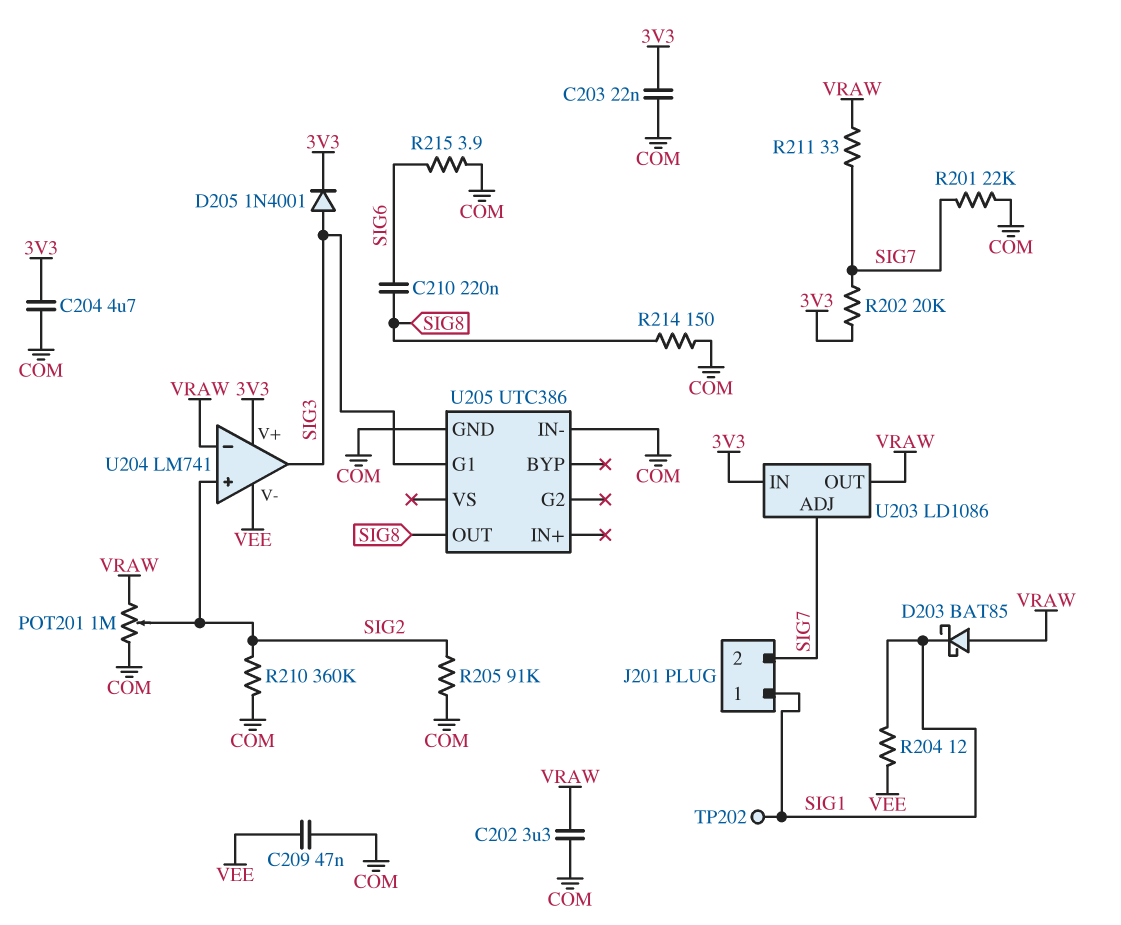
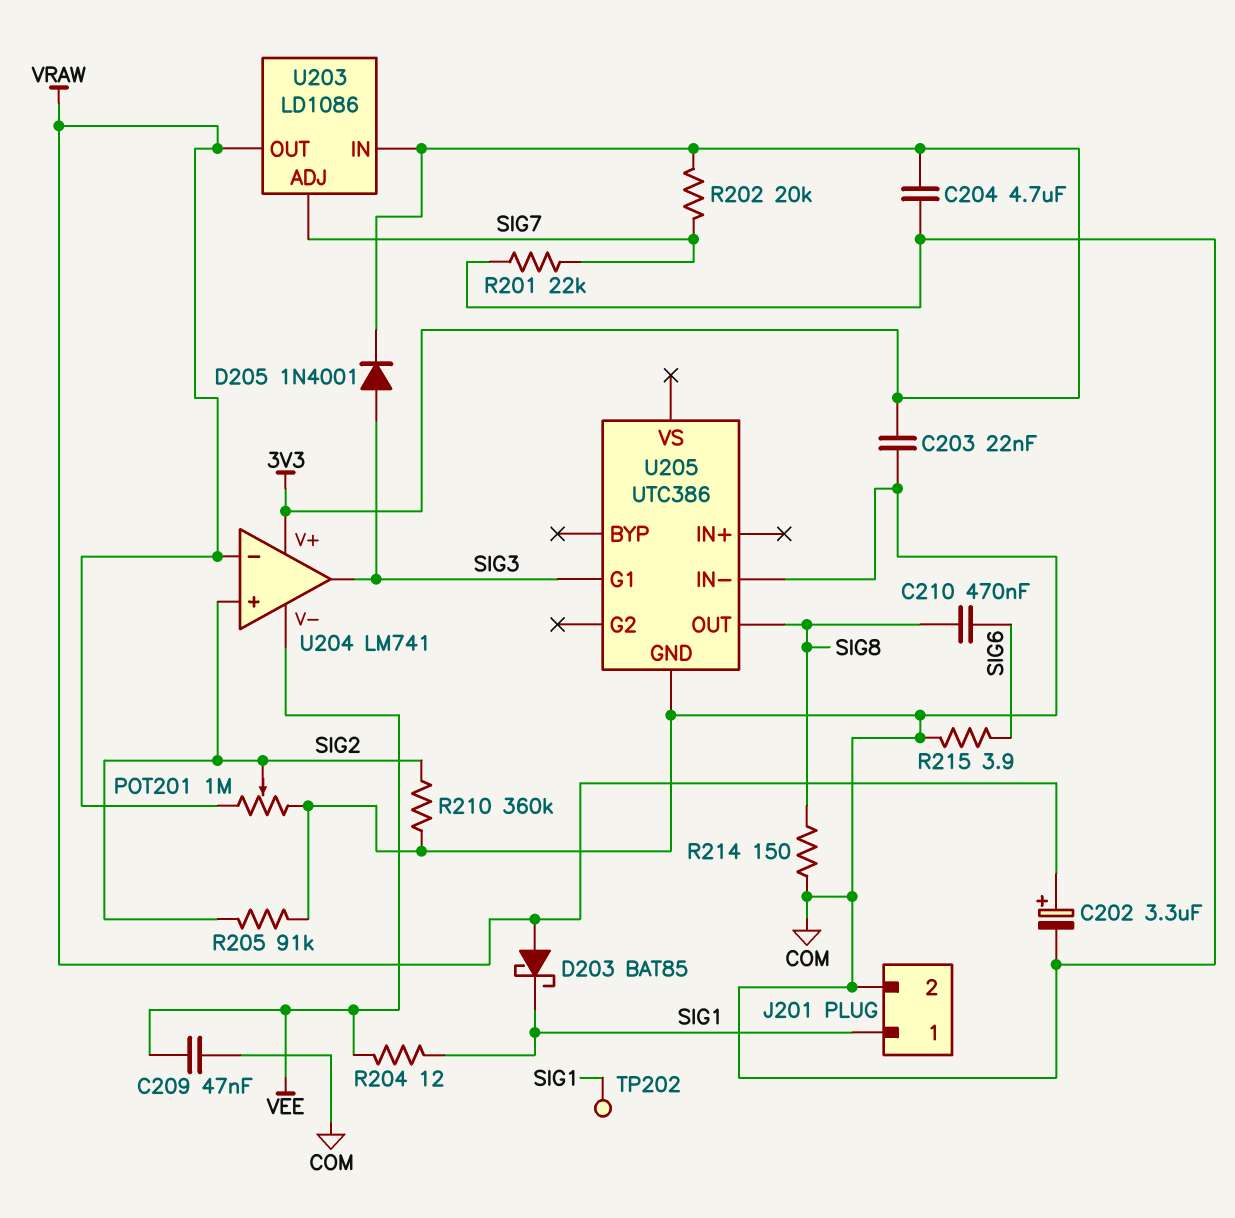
C202: 3.3uF (COM, VRAW) -> 3.3uF (plus VRAW, minus COM)
C210: 220nF (SIG6, SIG8) -> 470nF (SIG6, SIG8)
J201 pin 2: SIG7 -> COM
R211: 33 (SIG7, VRAW) -> none

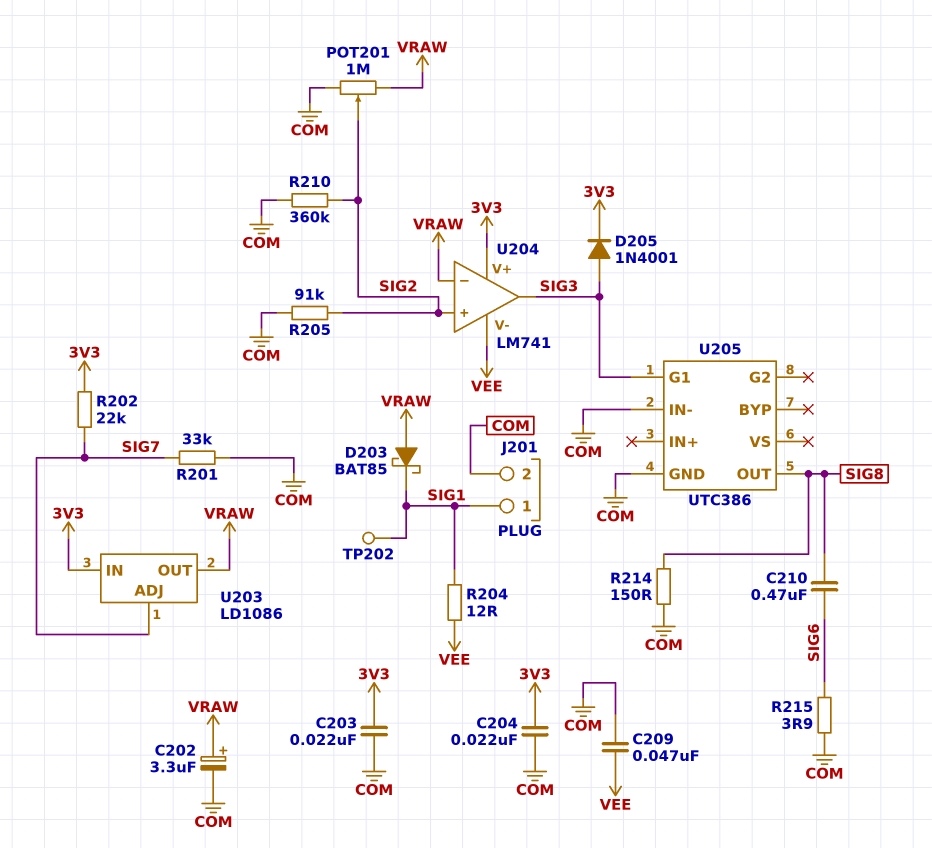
C204: 4.7uF (3V3, COM) -> 22nF (3V3, COM)
R201: 22k (COM, SIG7) -> 33k (COM, SIG7)
R202: 20k (3V3, SIG7) -> 22k (3V3, SIG7)

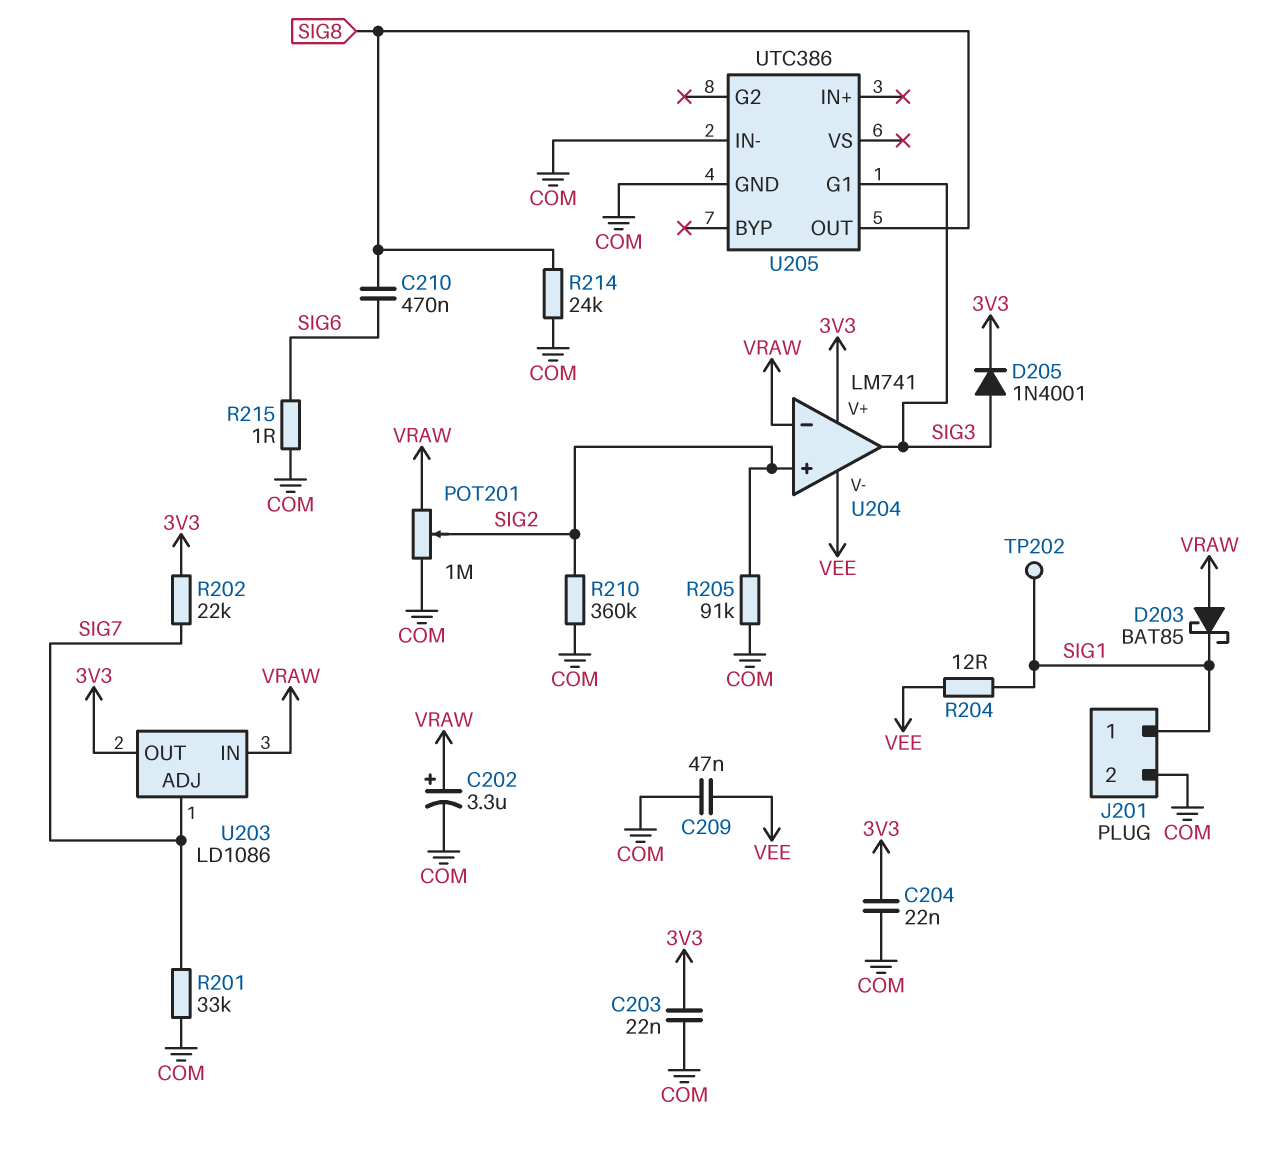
R214: 150 (COM, SIG8) -> 24k (COM, SIG8)
R215: 3.9 (COM, SIG6) -> 1 (COM, SIG6)
U203 pin IN: 3V3 -> VRAW
U203 pin OUT: VRAW -> 3V3

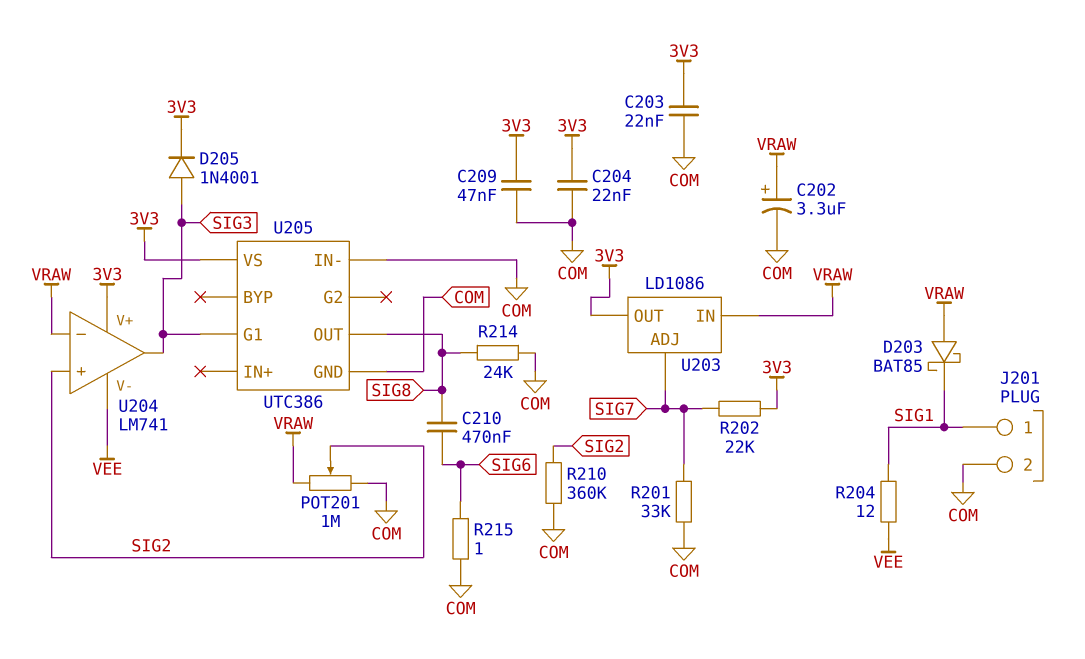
C209: 47nF (COM, VEE) -> 47nF (3V3, COM)
R205: 91k (COM, SIG2) -> none
TP202: test point (SIG1) -> none
U205 pin VS: none -> 3V3

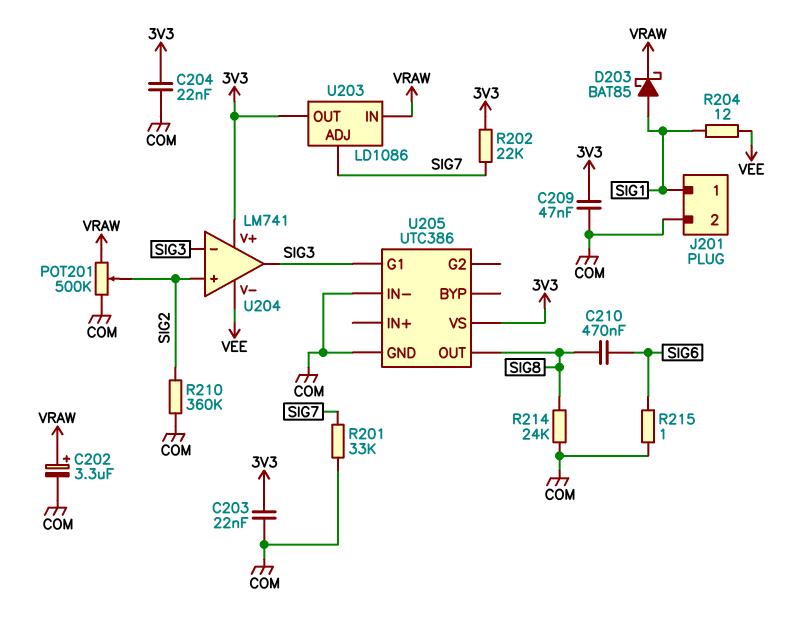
D203: schottky BAT85 (A VRAW, K SIG1) -> schottky BAT85 (A SIG1, K VRAW)
D205: diode 1N4001 (A SIG3, K 3V3) -> none
POT201: 1M (COM, VRAW, wiper SIG2) -> 500k (COM, VRAW, wiper SIG2)
U204 pin in-: VRAW -> SIG3

